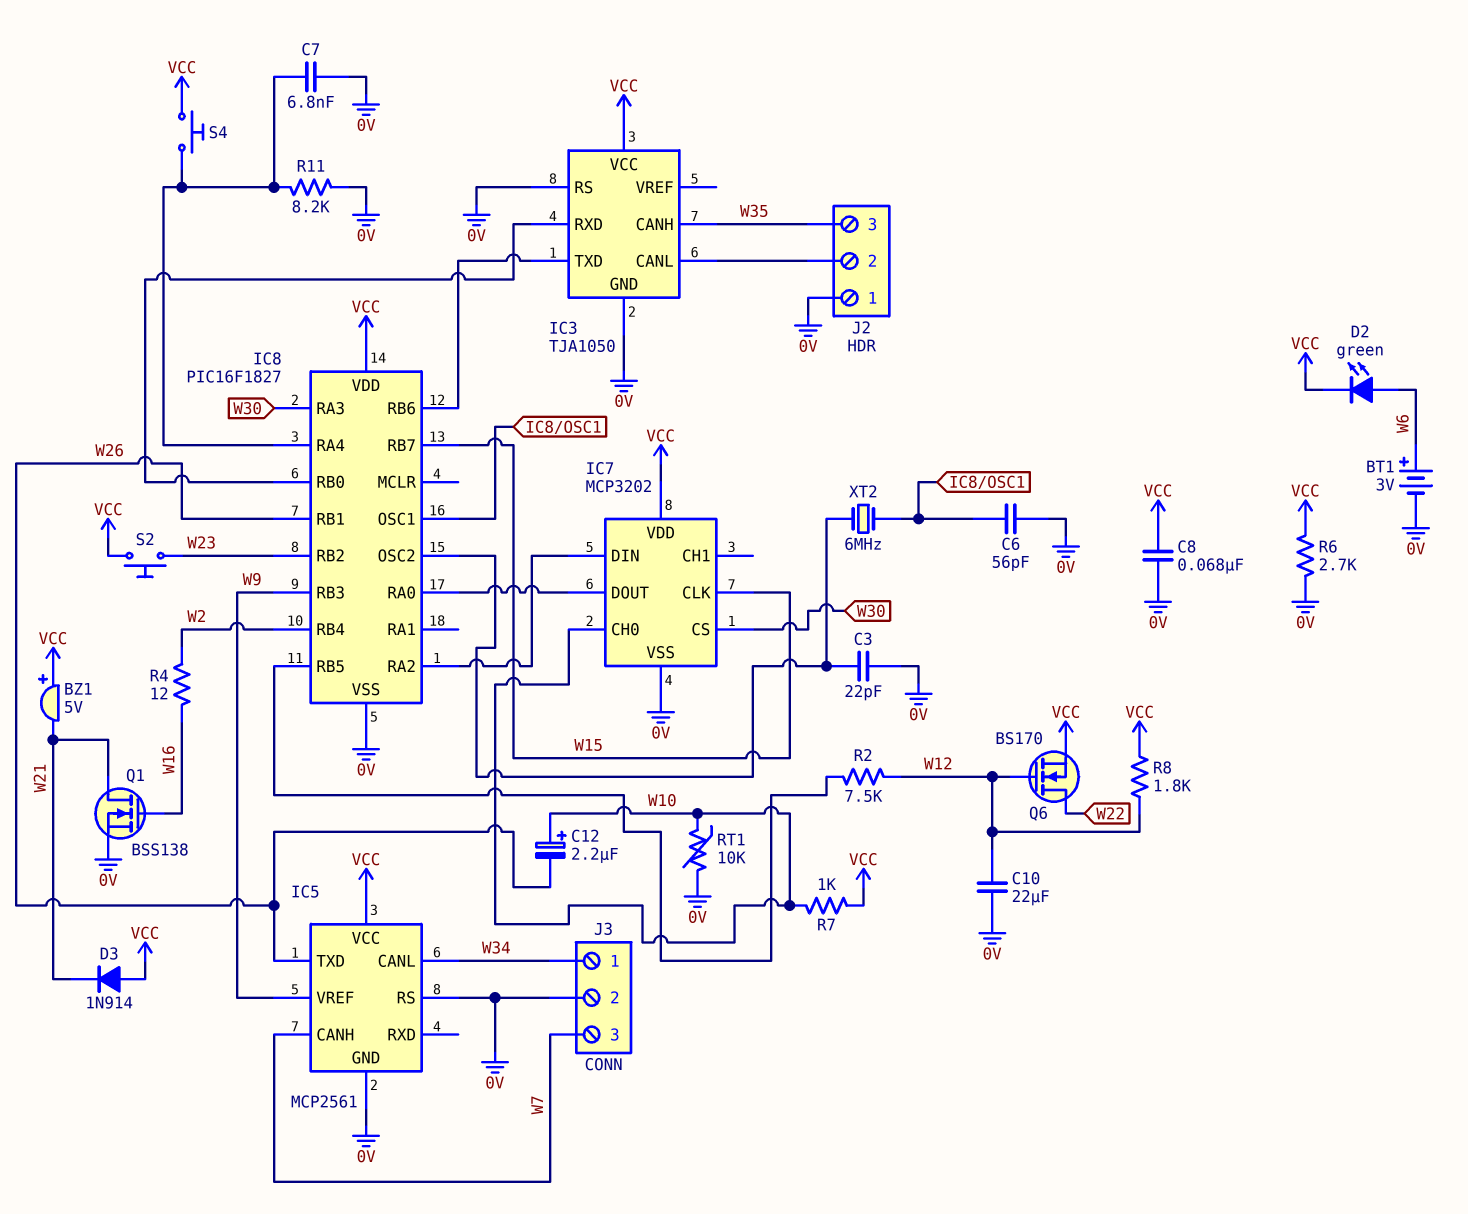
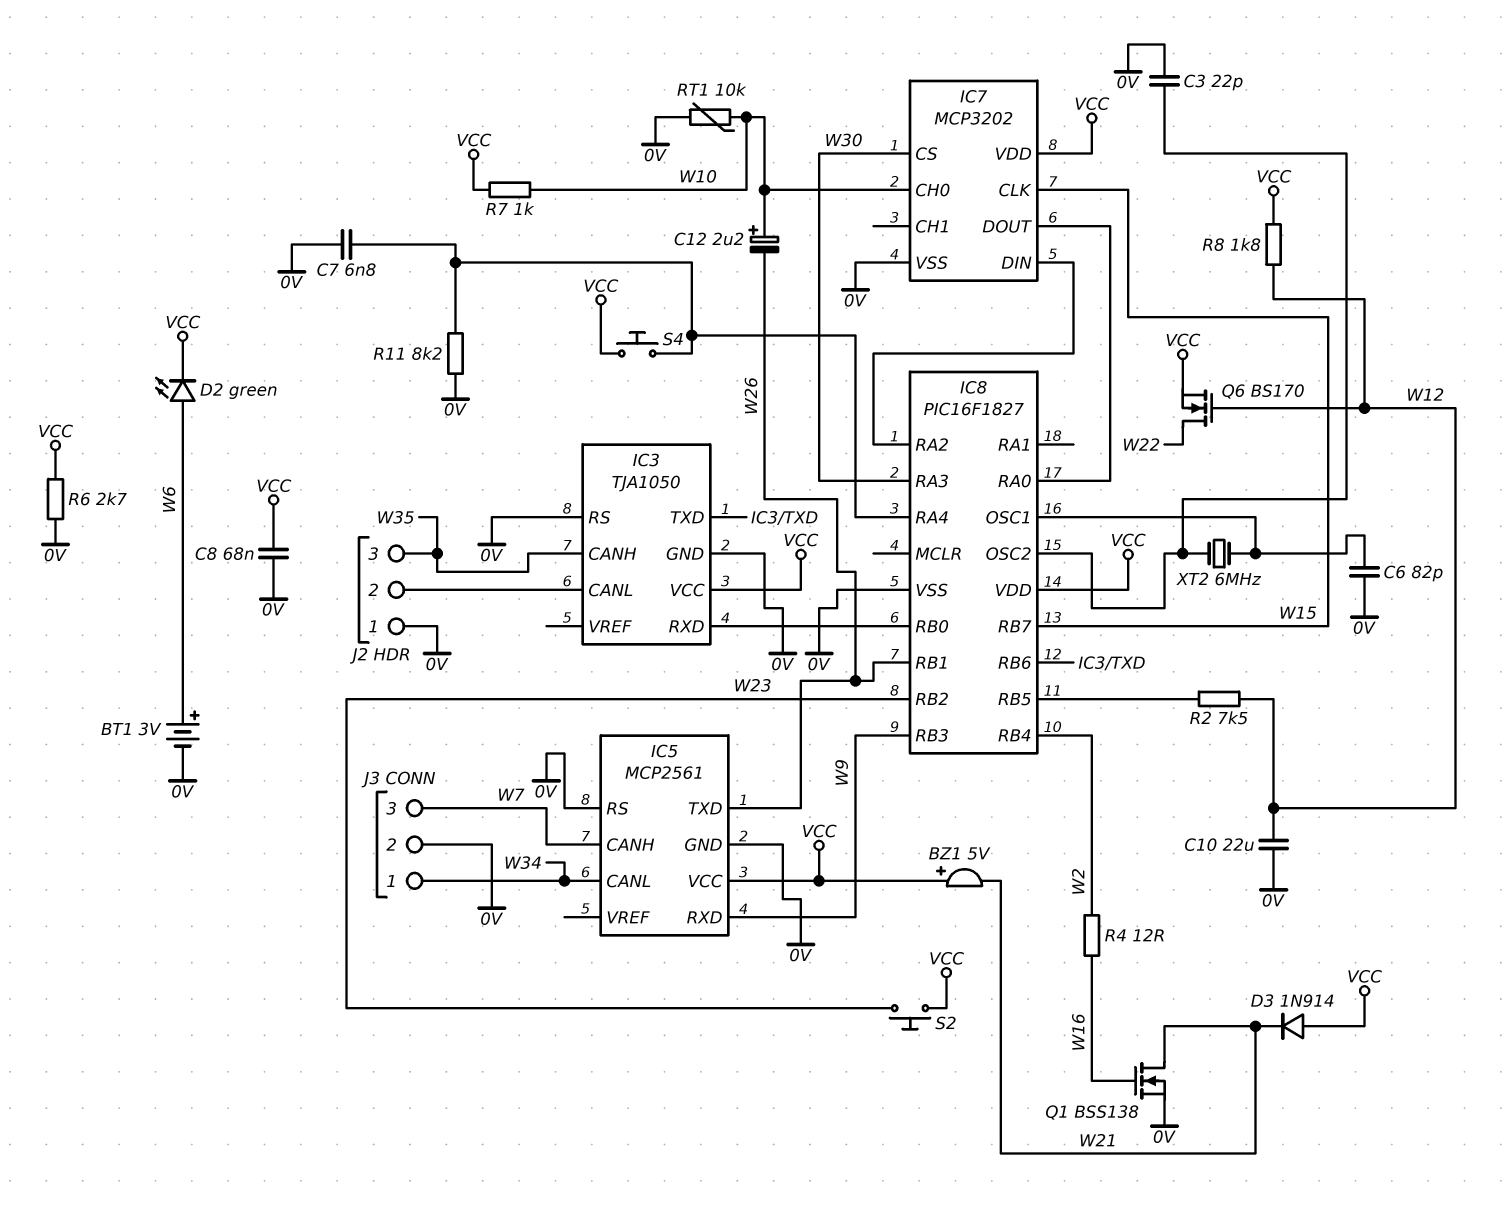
C6: 56pF (0V, IC8/OSC1) -> 82pF (0V, IC8/OSC1)
IC5 pin RXD: none -> W9
IC5 pin VREF: W9 -> none

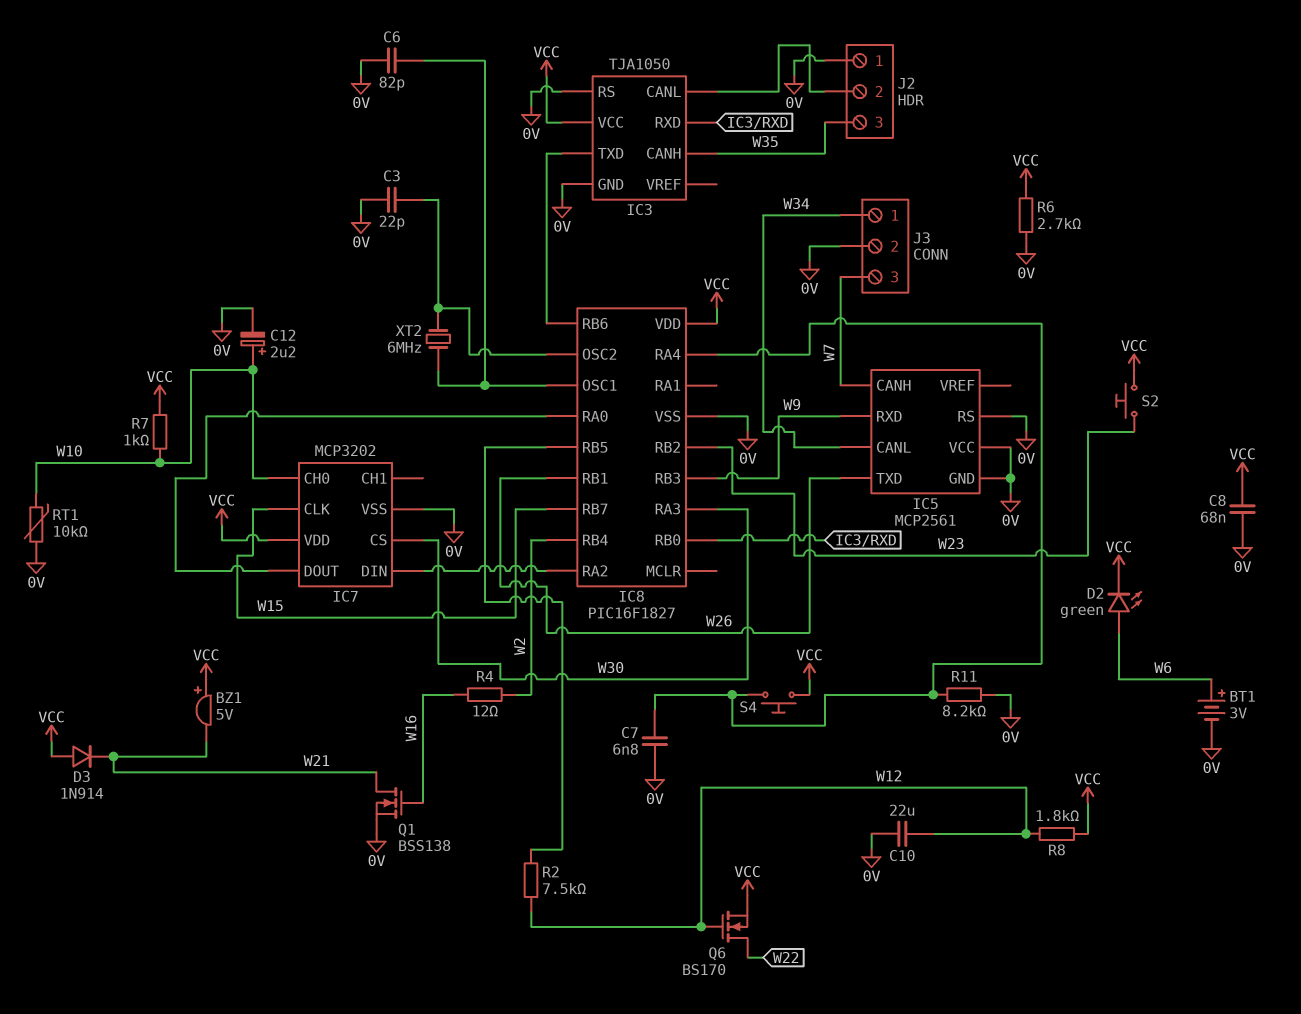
C12: 2.2uF (plus W10, minus W26) -> 2.2uF (plus W10, minus 0V)
IC5 pin VCC: VCC -> 0V

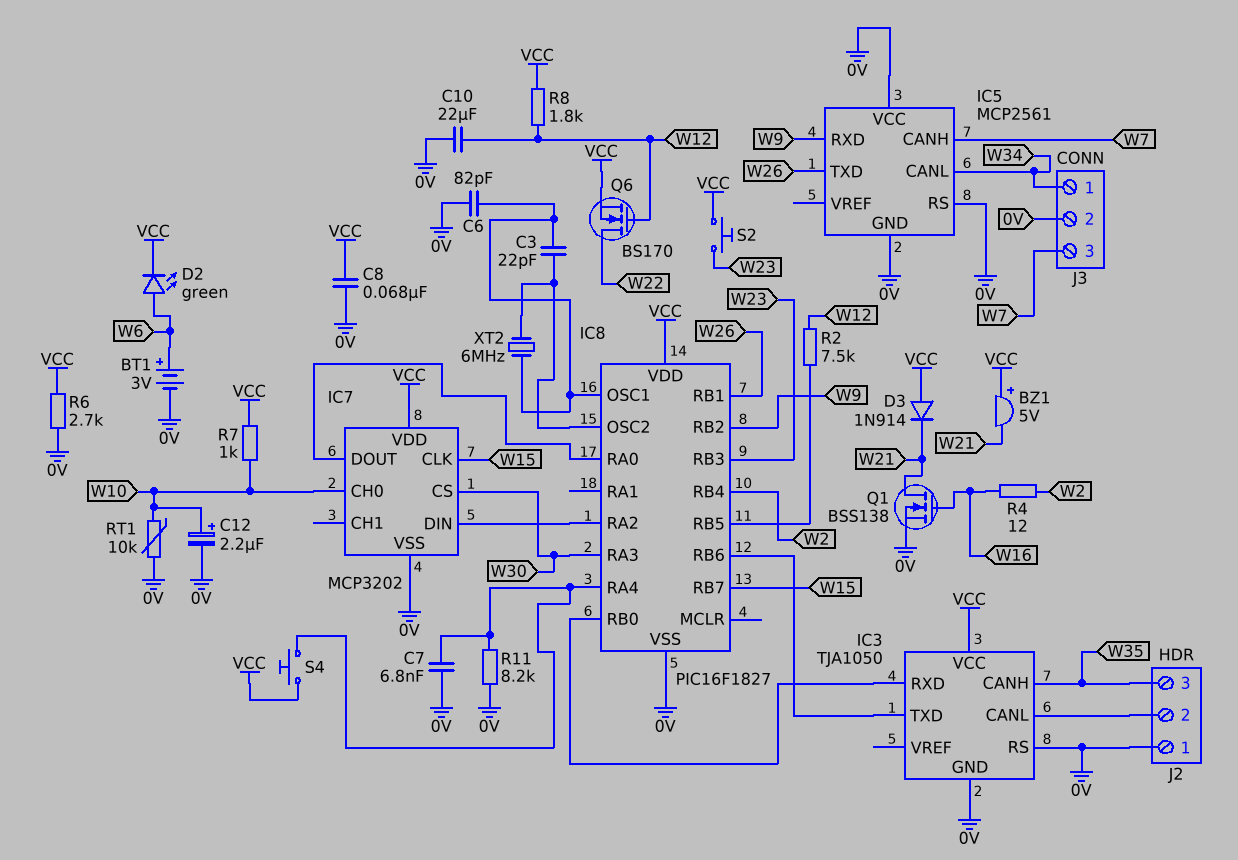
C3: 22pF (0V, IC8/OSC2) -> 22pF (IC8/OSC1, IC8/OSC2)
IC8 pin RB2: W23 -> W9
IC8 pin RB3: W9 -> W23

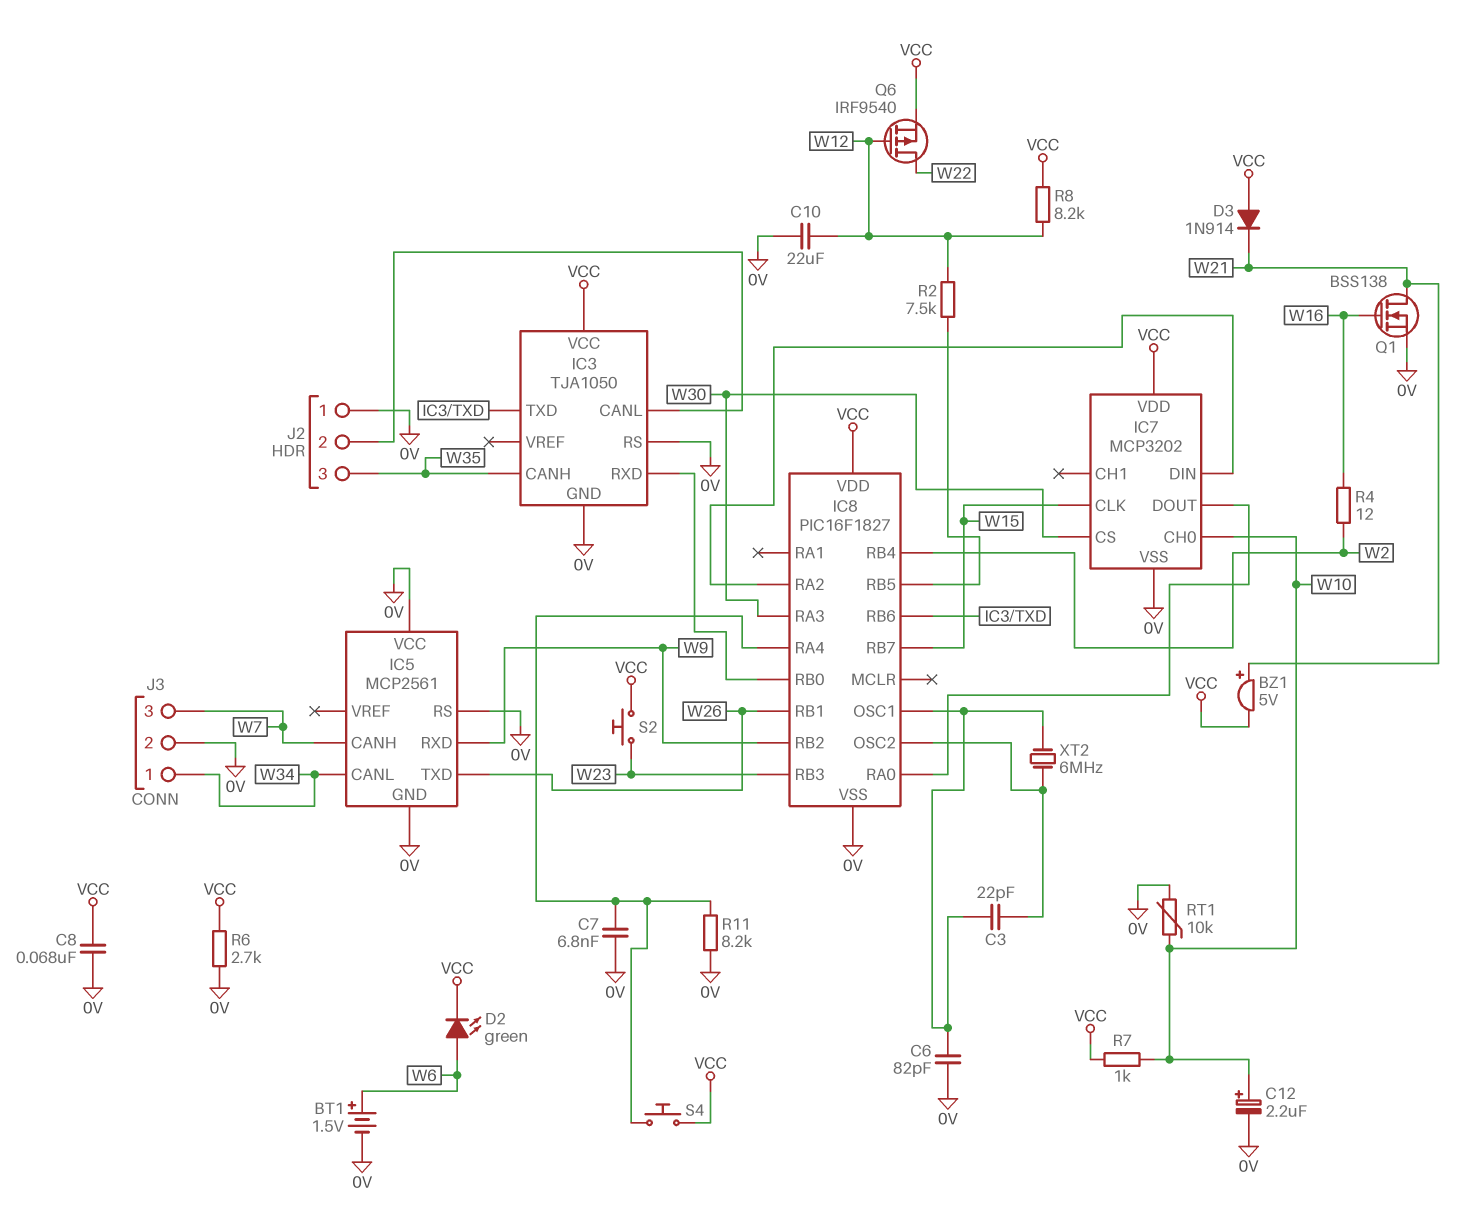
BT1: 3V (plus W6, minus 0V) -> 1.5V (plus W6, minus 0V)
BZ1: buzzer 5V (plus VCC, minus W21) -> buzzer 5V (plus W21, minus VCC)
Q6: NMOS BS170 (G W12, D W22, S VCC) -> PMOS IRF9540 (G W12, D W22, S VCC)
R8: 1.8k (VCC, W12) -> 8.2k (VCC, W12)

